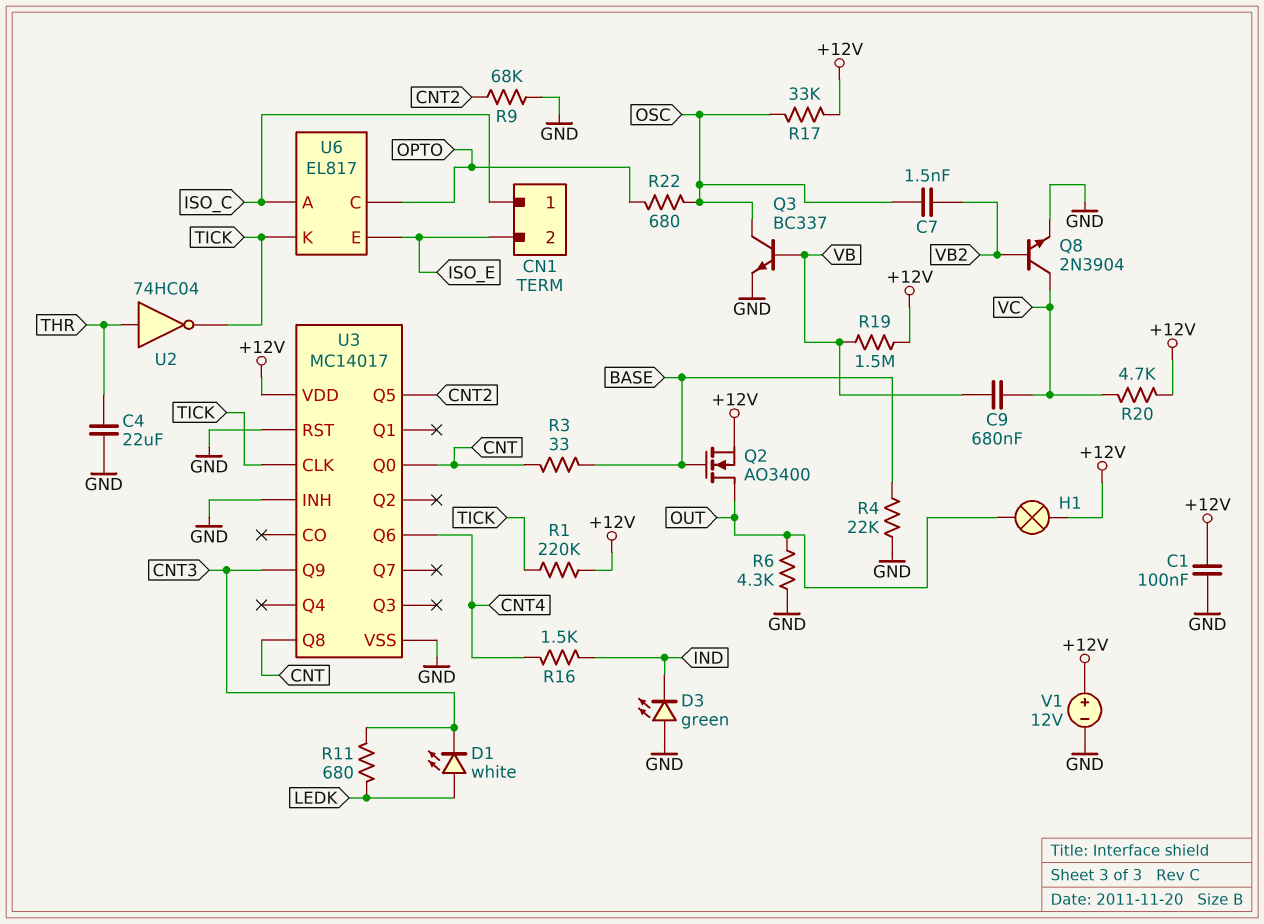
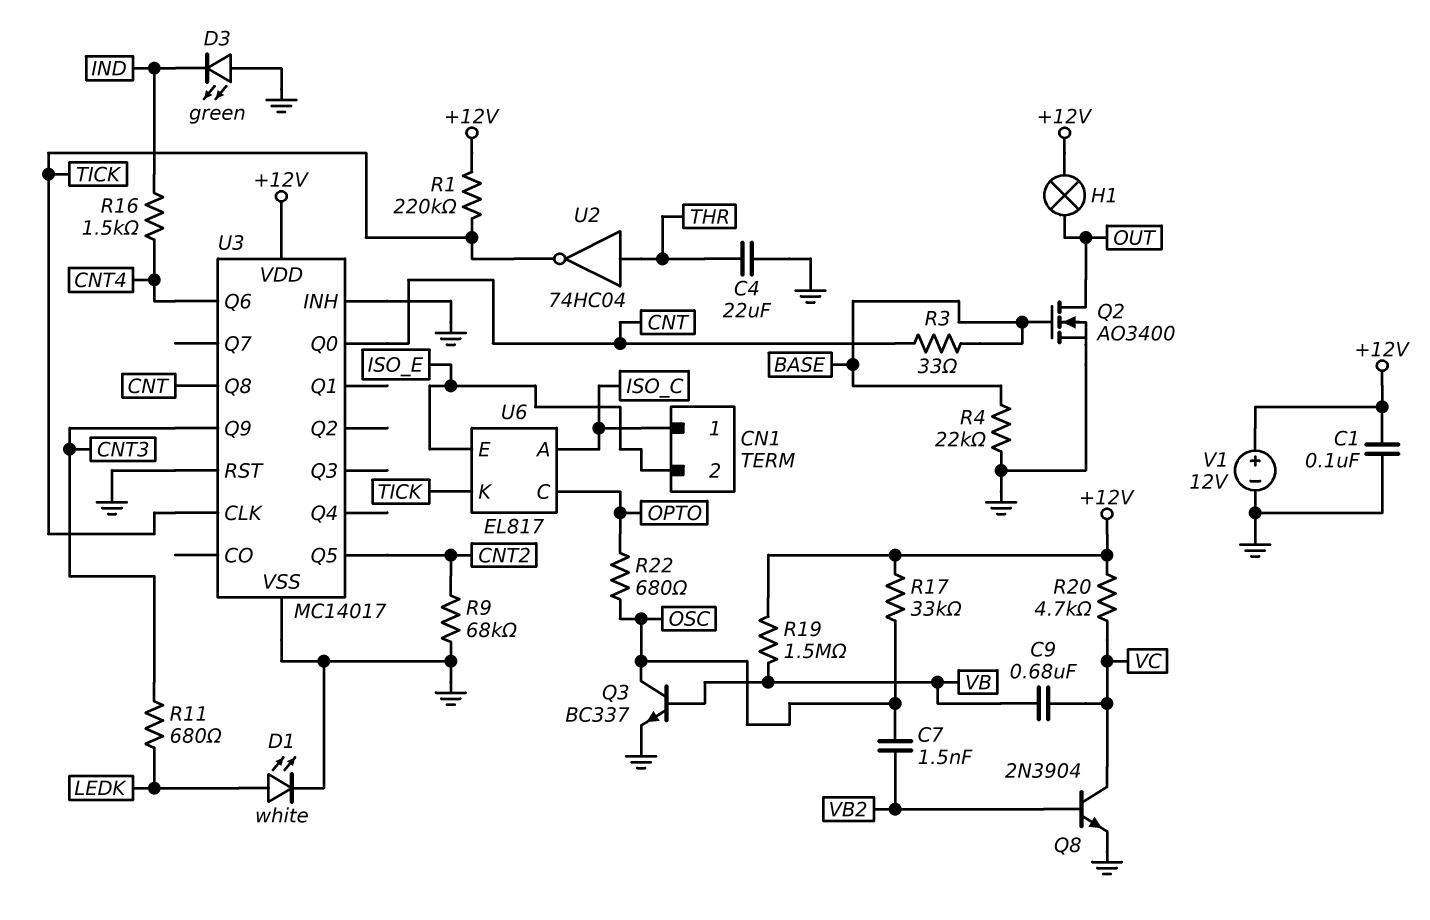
D1: LED white (A LEDK, K CNT3) -> LED white (A LEDK, K GND)
Q2: NMOS AO3400 (G BASE, D OUT, S +12V) -> NMOS AO3400 (G BASE, D OUT, S GND)
R6: 4.3k (GND, OUT) -> none

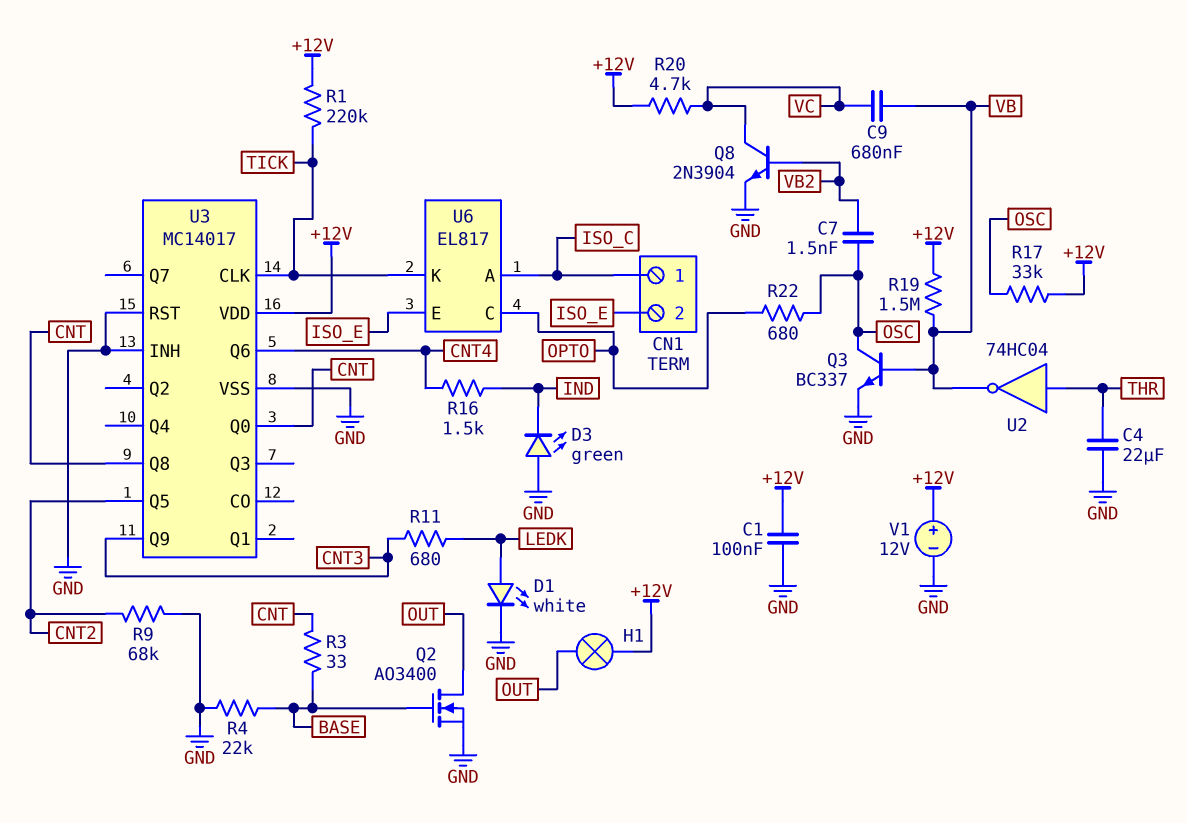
U2: NOT 74HC04 (in THR, out TICK) -> NOT 74HC04 (in THR, out VB)

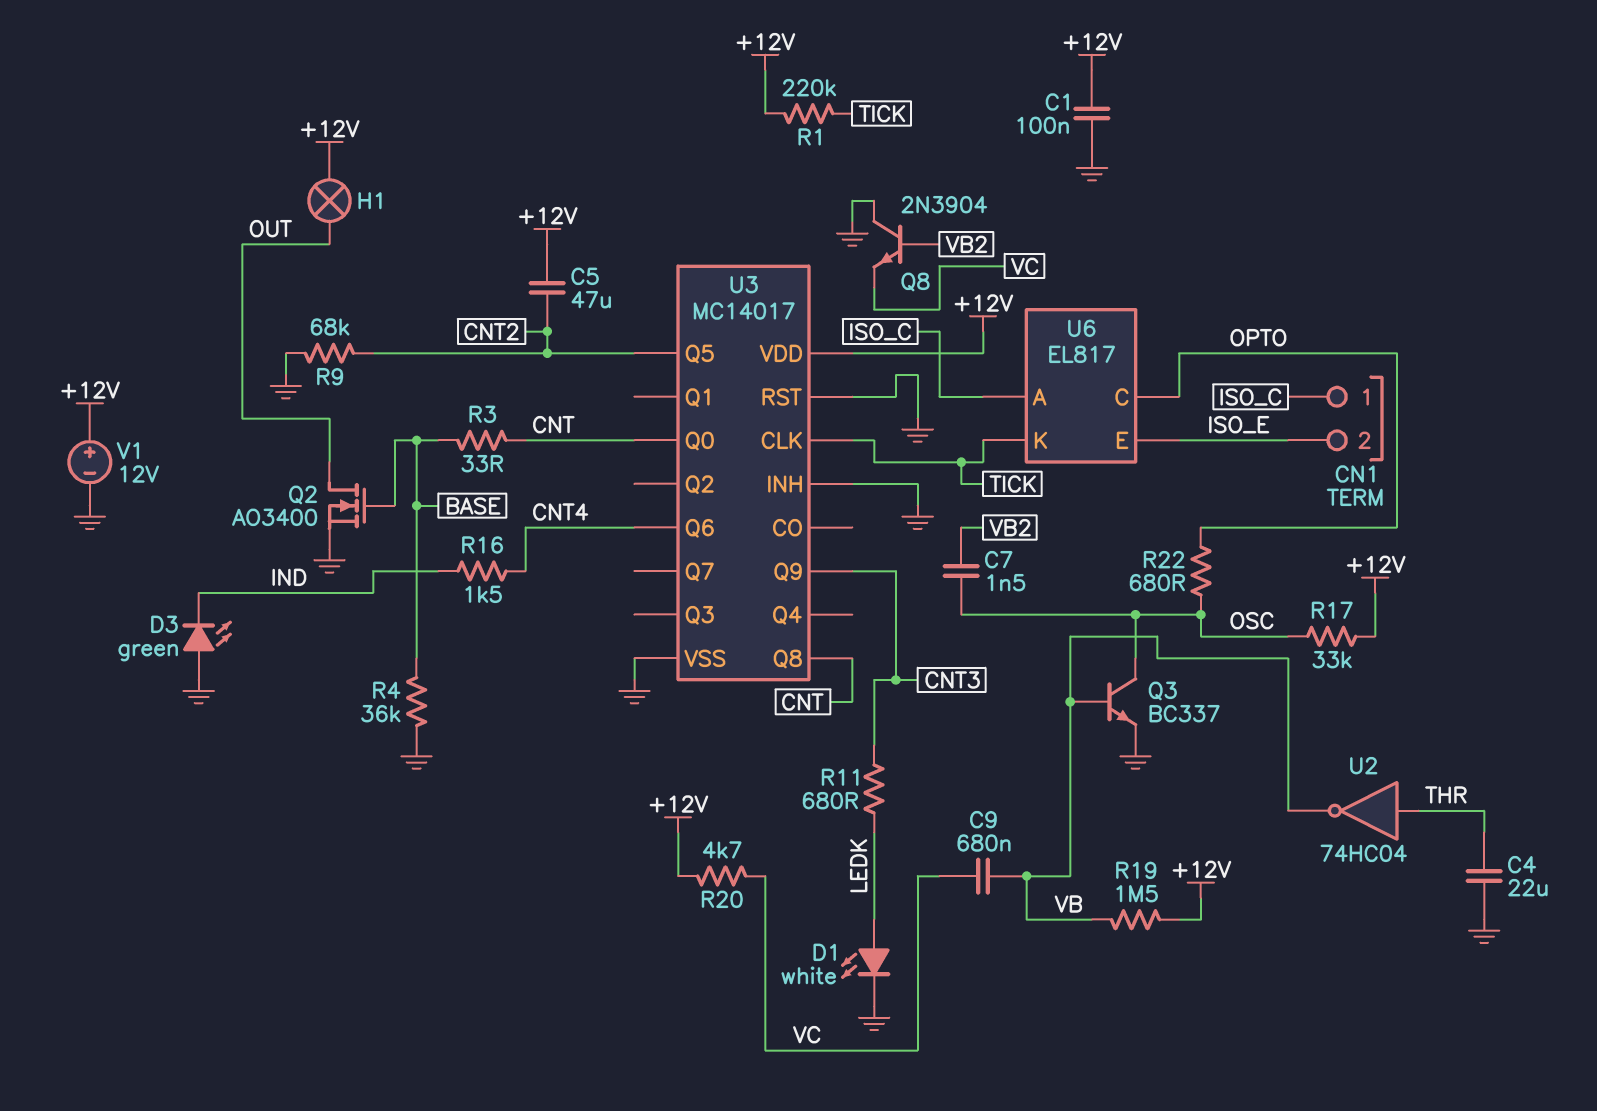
C5: none -> 47uF (+12V, CNT2)
Q8: NPN 2N3904 (B VB2, C VC, E GND) -> NPN 2N3904 (B VB2, C GND, E VC)
R4: 22k (BASE, GND) -> 36k (BASE, GND)

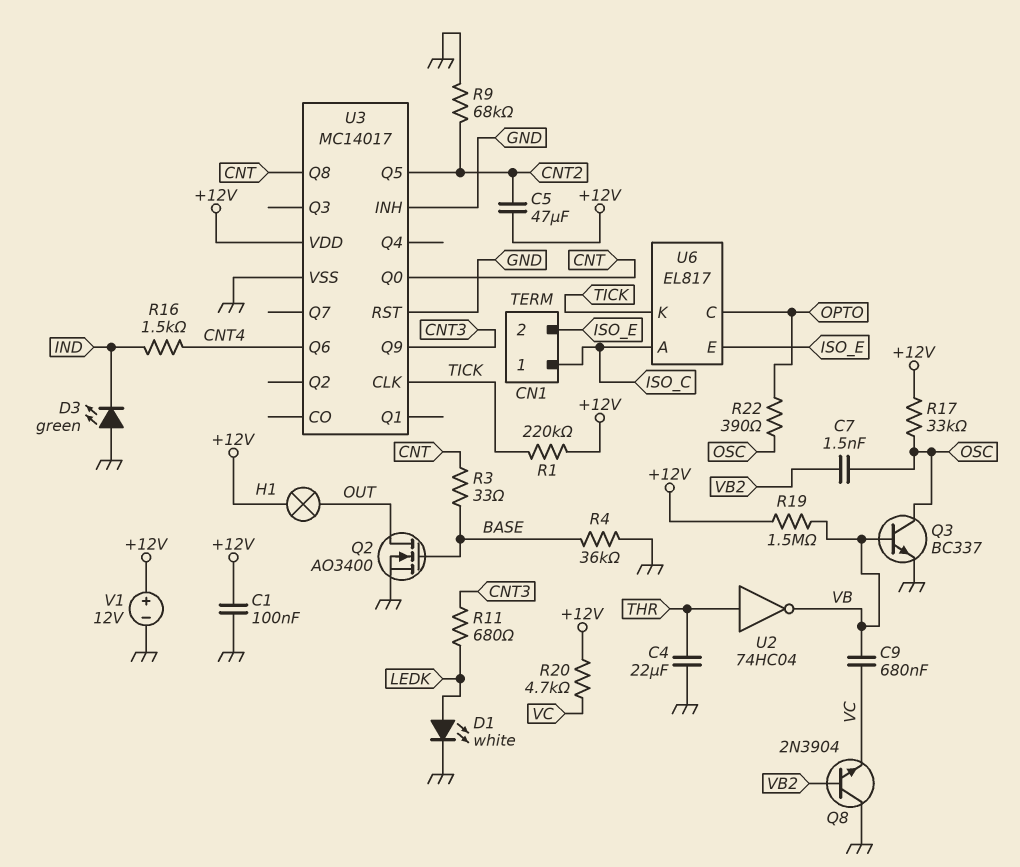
R22: 680 (OPTO, OSC) -> 390 (OPTO, OSC)

